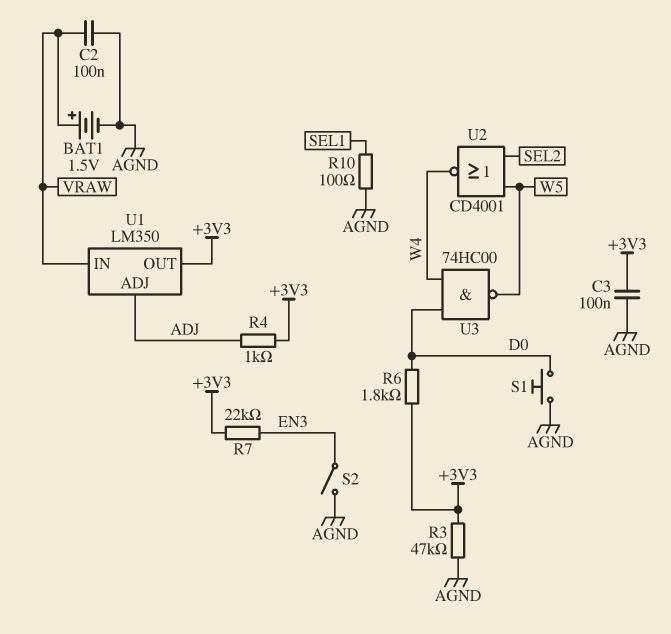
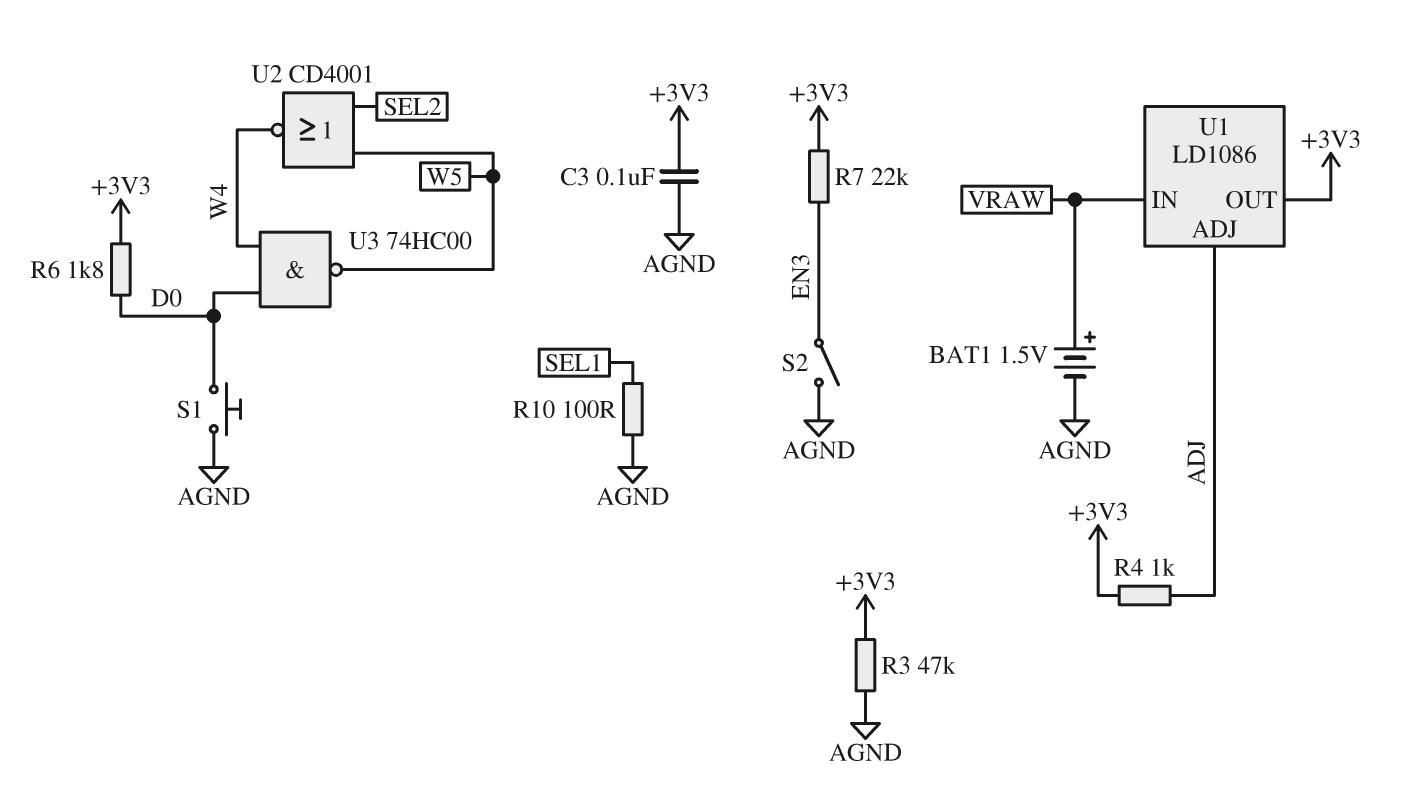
C2: 100nF (AGND, VRAW) -> none
U1: LM350 -> LD1086

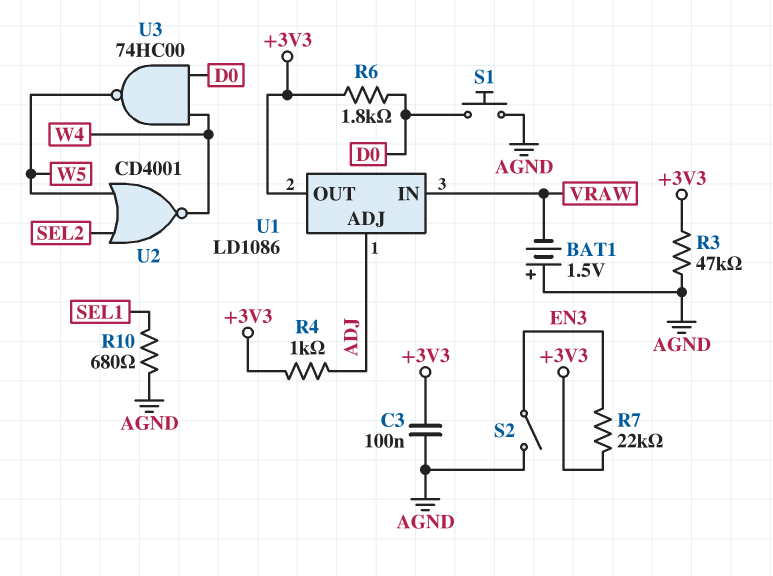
BAT1: 1.5V (plus VRAW, minus AGND) -> 1.5V (plus AGND, minus VRAW)
R10: 100 (AGND, SEL1) -> 680 (AGND, SEL1)

